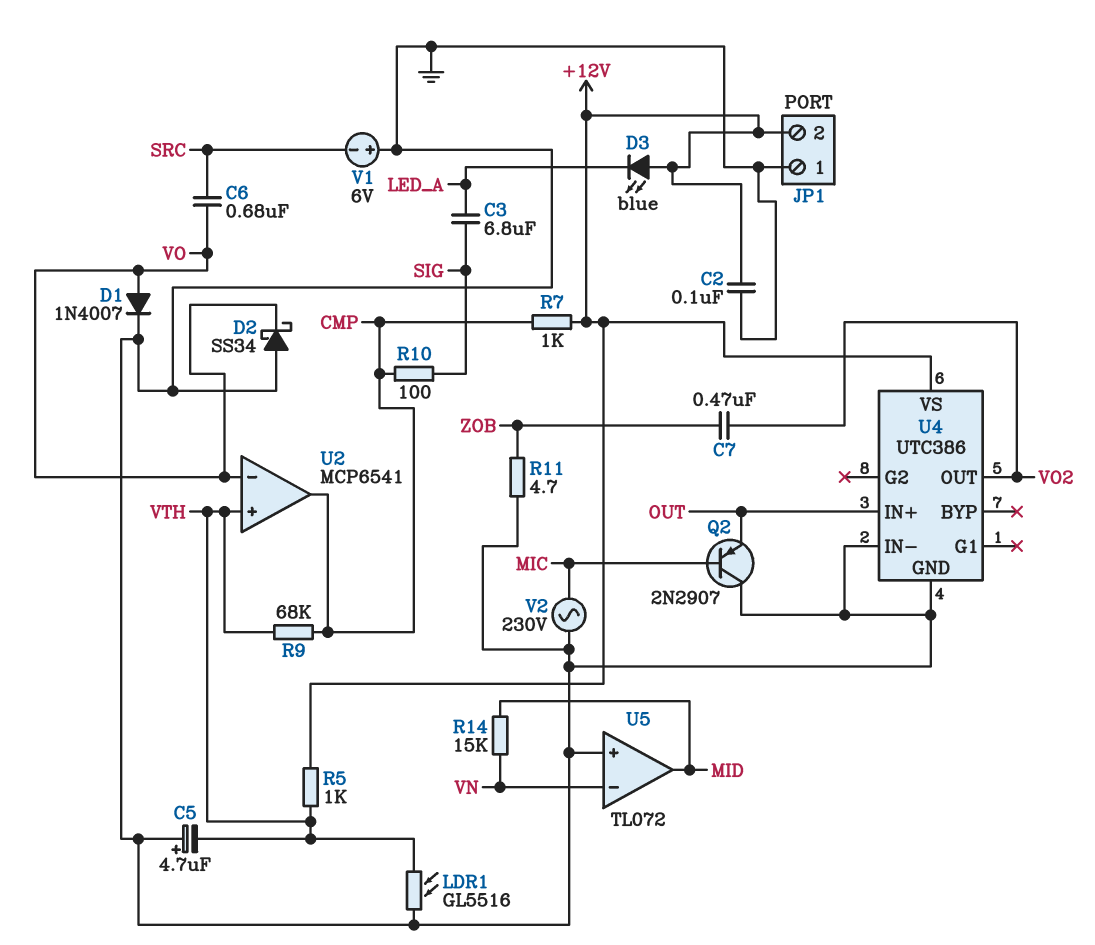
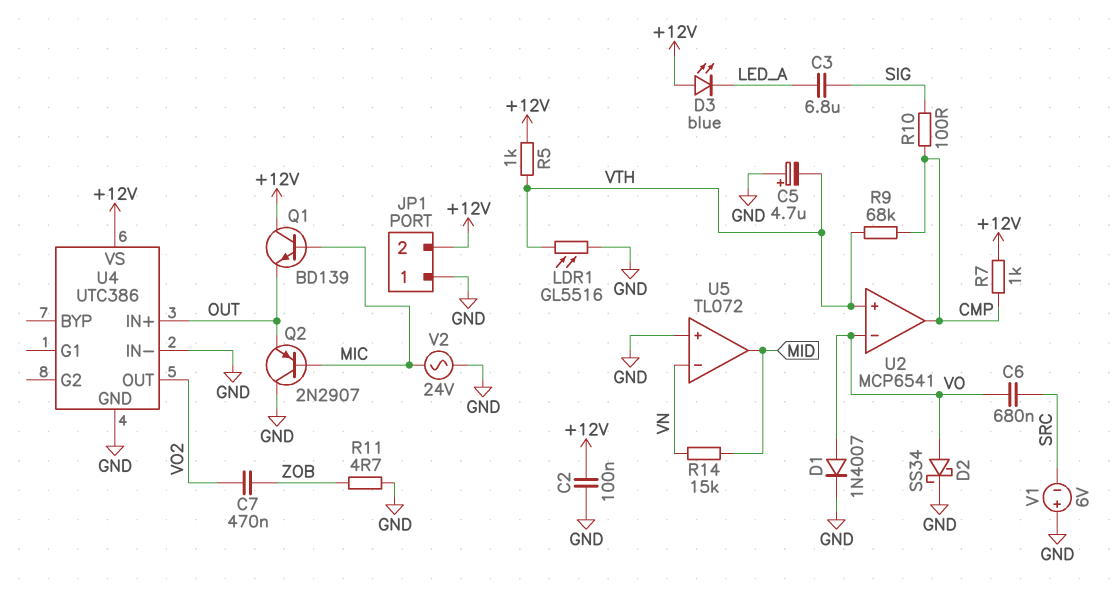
D2: schottky SS34 (A GND, K VO) -> schottky SS34 (A VO, K GND)
Q1: none -> NPN BD139 (B MIC, C +12V, E OUT)
V2: AC 230V (GND, MIC) -> AC 24V (GND, MIC)

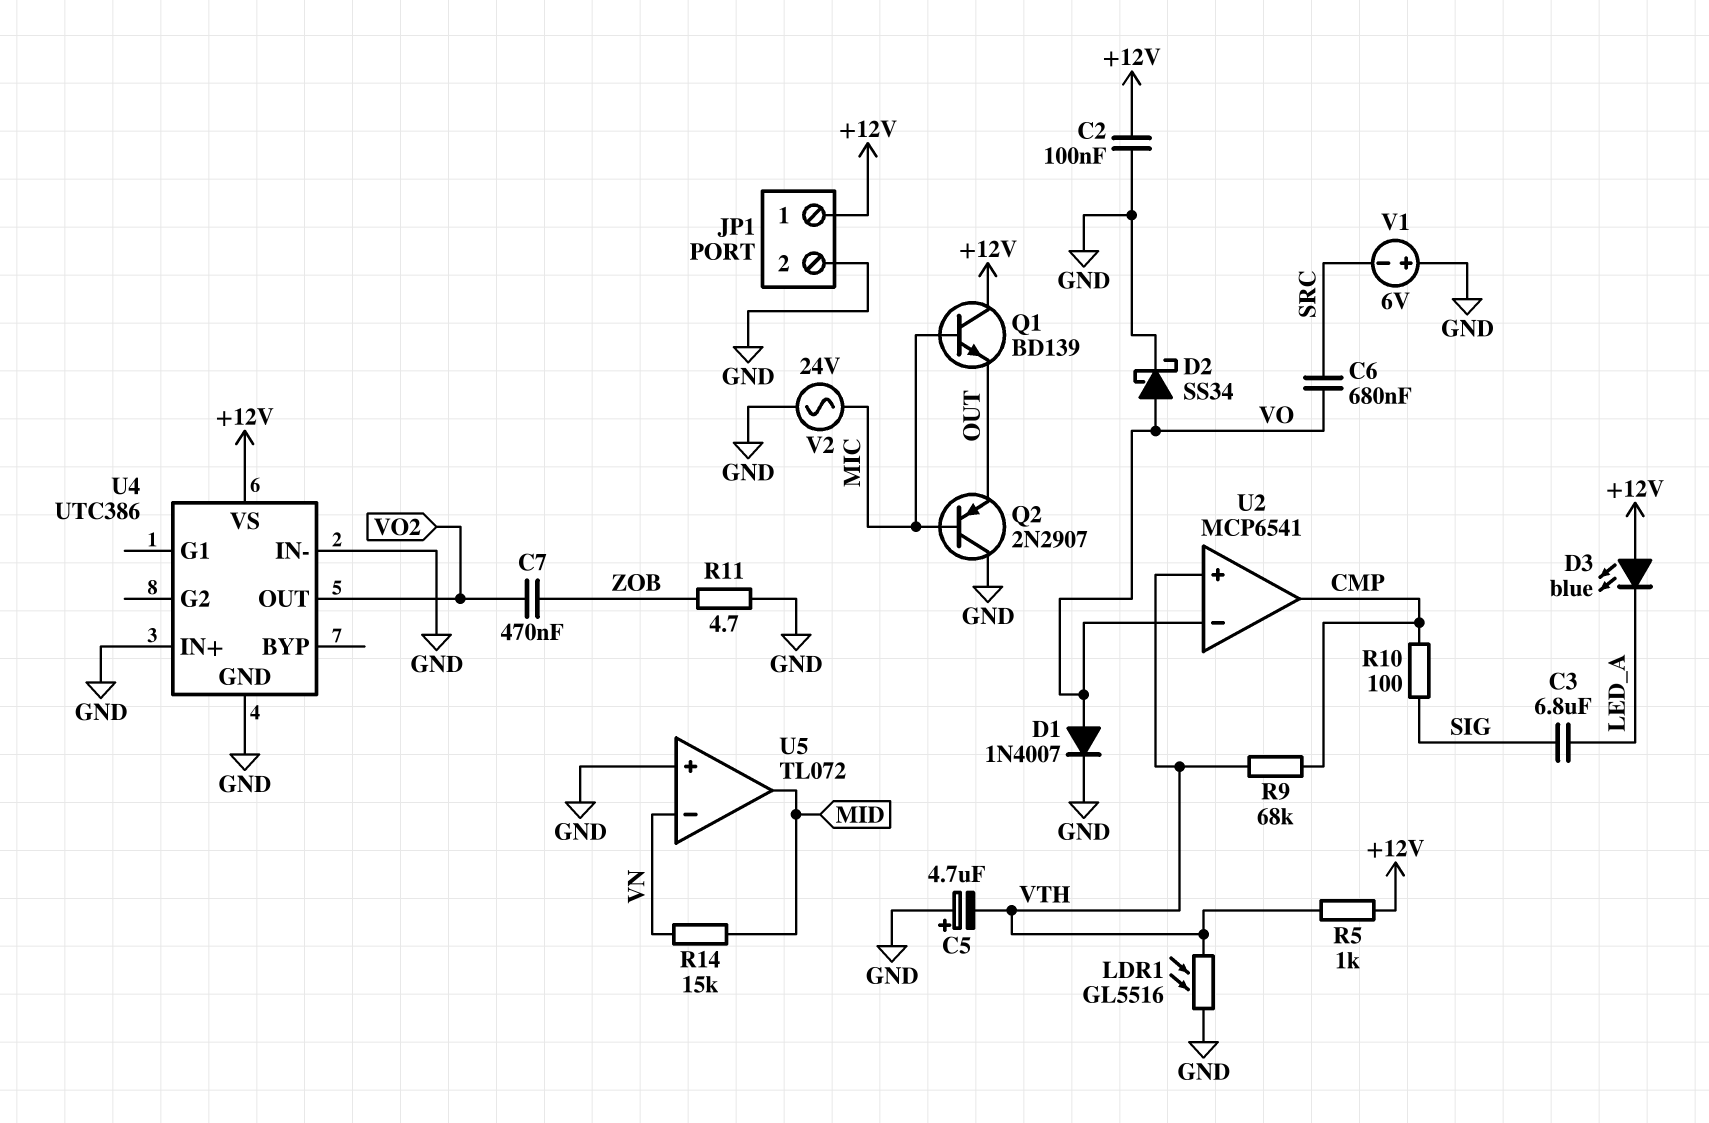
JP1 pin 1: GND -> +12V
JP1 pin 2: +12V -> GND
R7: 1k (+12V, CMP) -> none
U4 pin IN+: OUT -> GND

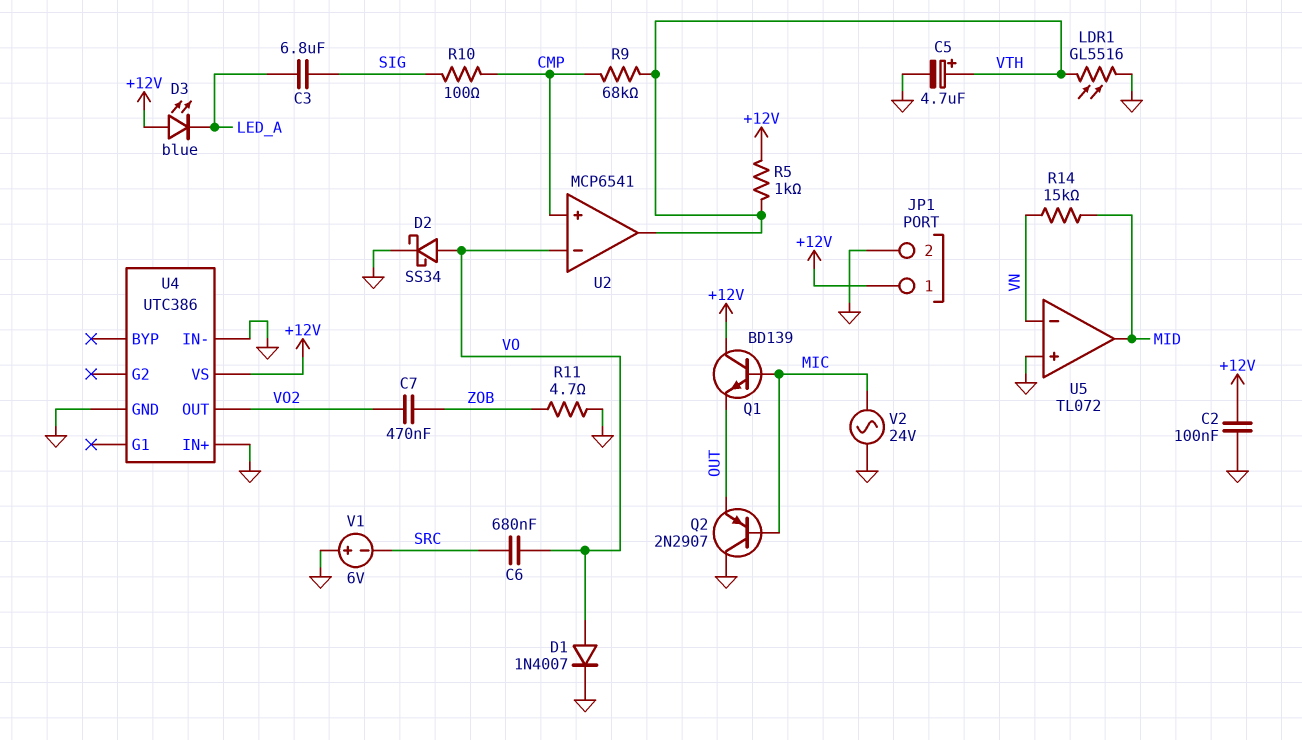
C5: 4.7uF (plus GND, minus VTH) -> 4.7uF (plus VTH, minus GND)
U2 pin in+: VTH -> CMP
U2 pin out: CMP -> VTH

